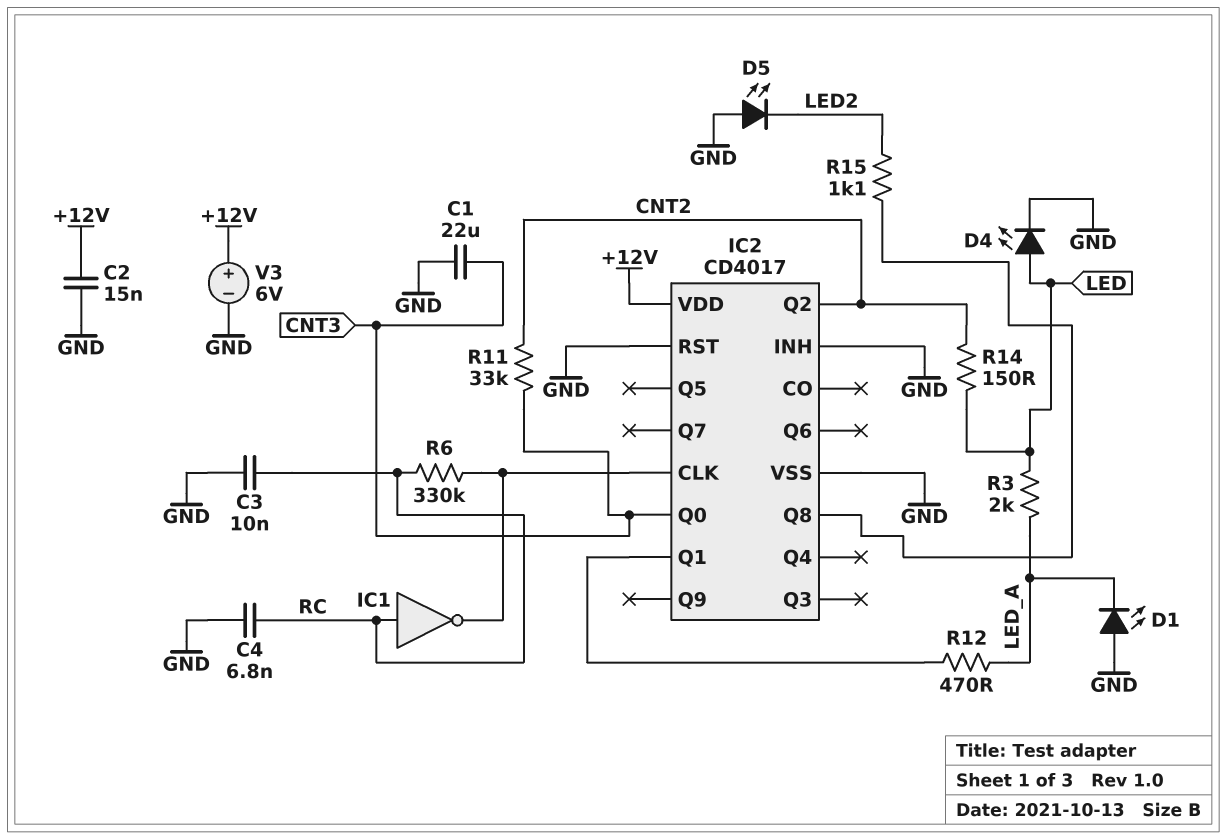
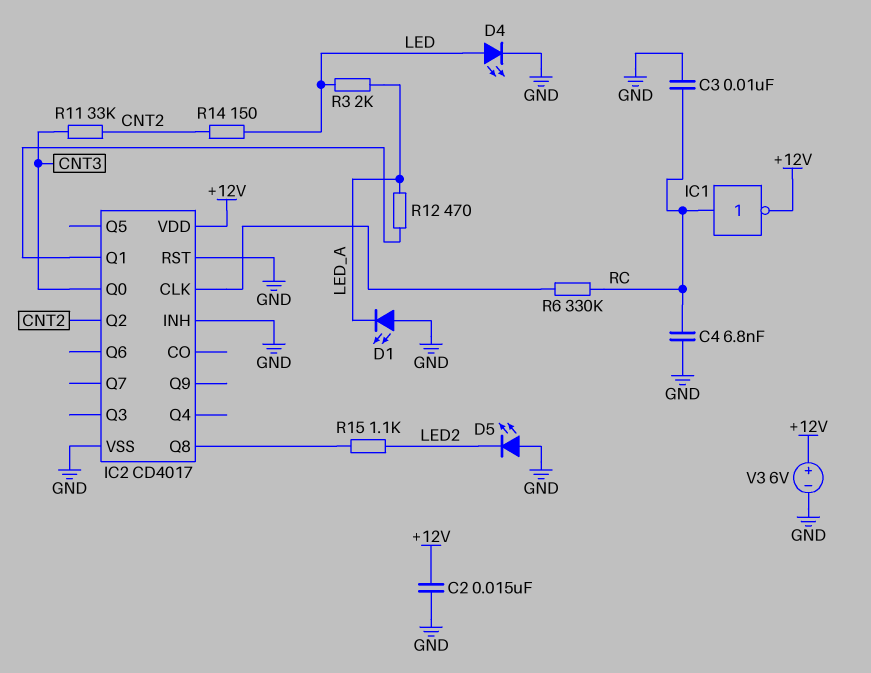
C1: 22uF (CNT3, GND) -> none
IC1: NOT (in RC, out IC2/CLK) -> NOT (in RC, out +12V)

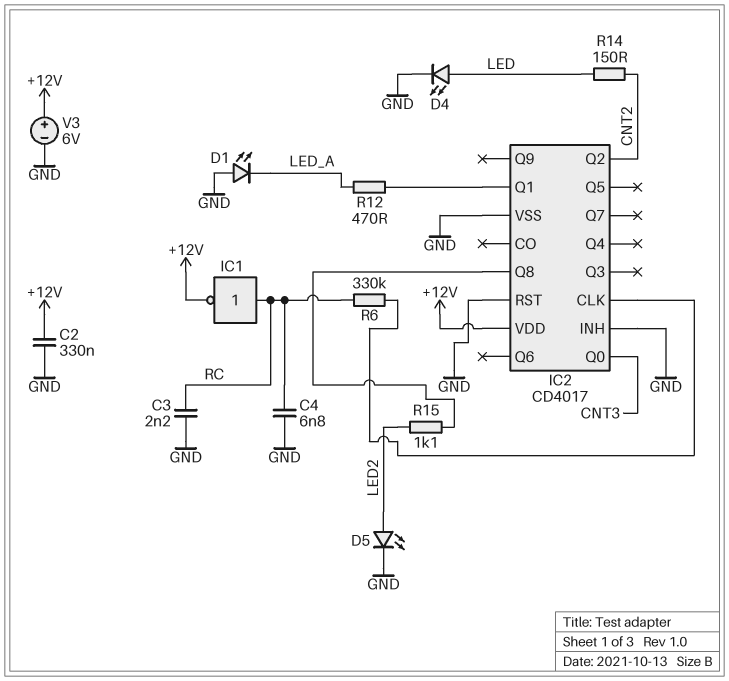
C2: 15nF (+12V, GND) -> 330nF (+12V, GND)
C3: 10nF (GND, RC) -> 2.2nF (GND, RC)
D5: LED (A GND, K LED2) -> LED (A LED2, K GND)
R3: 2k (LED, LED_A) -> none
R11: 33k (CNT2, CNT3) -> none

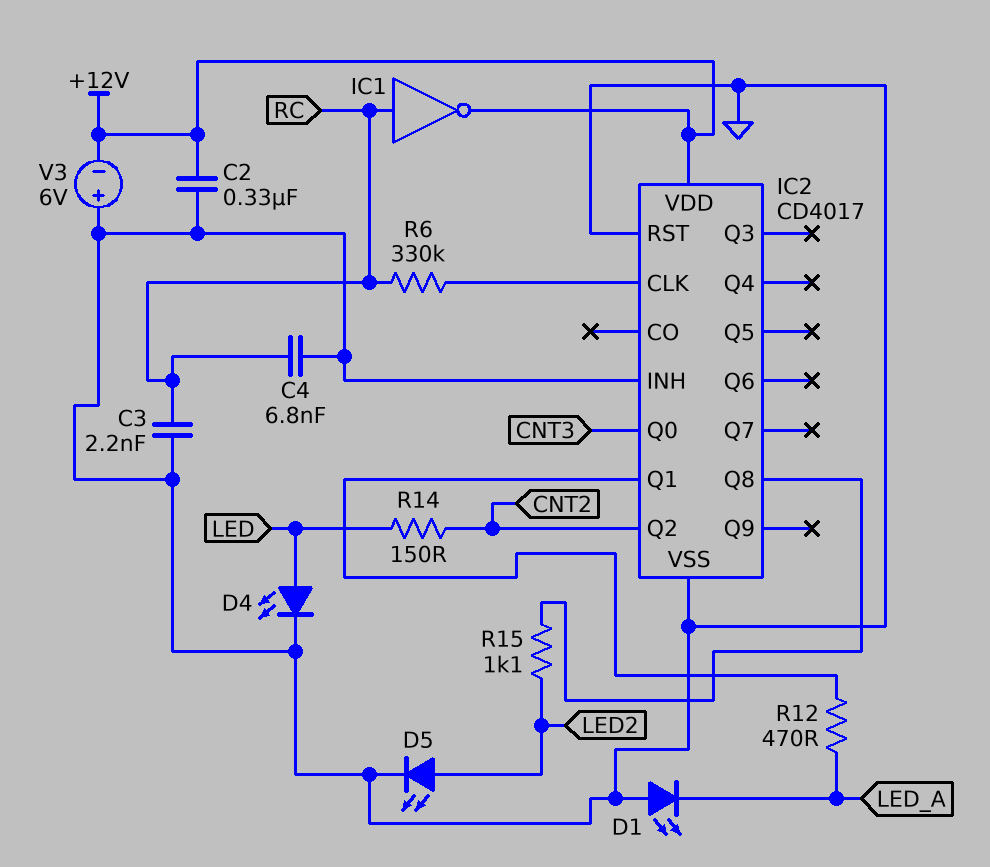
V3: 6V (plus +12V, minus GND) -> 6V (plus GND, minus +12V)

